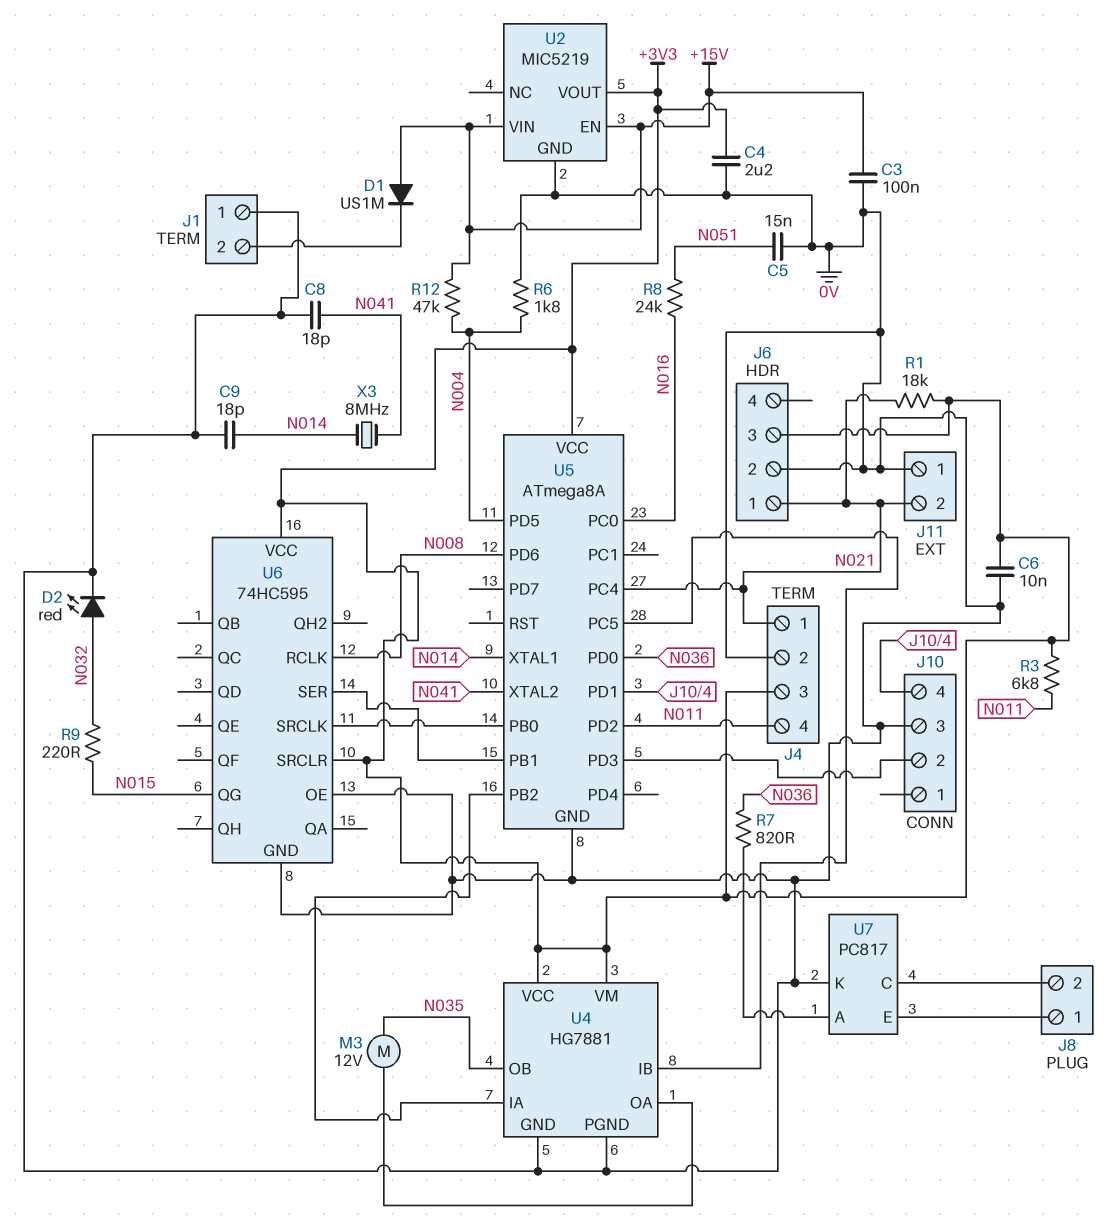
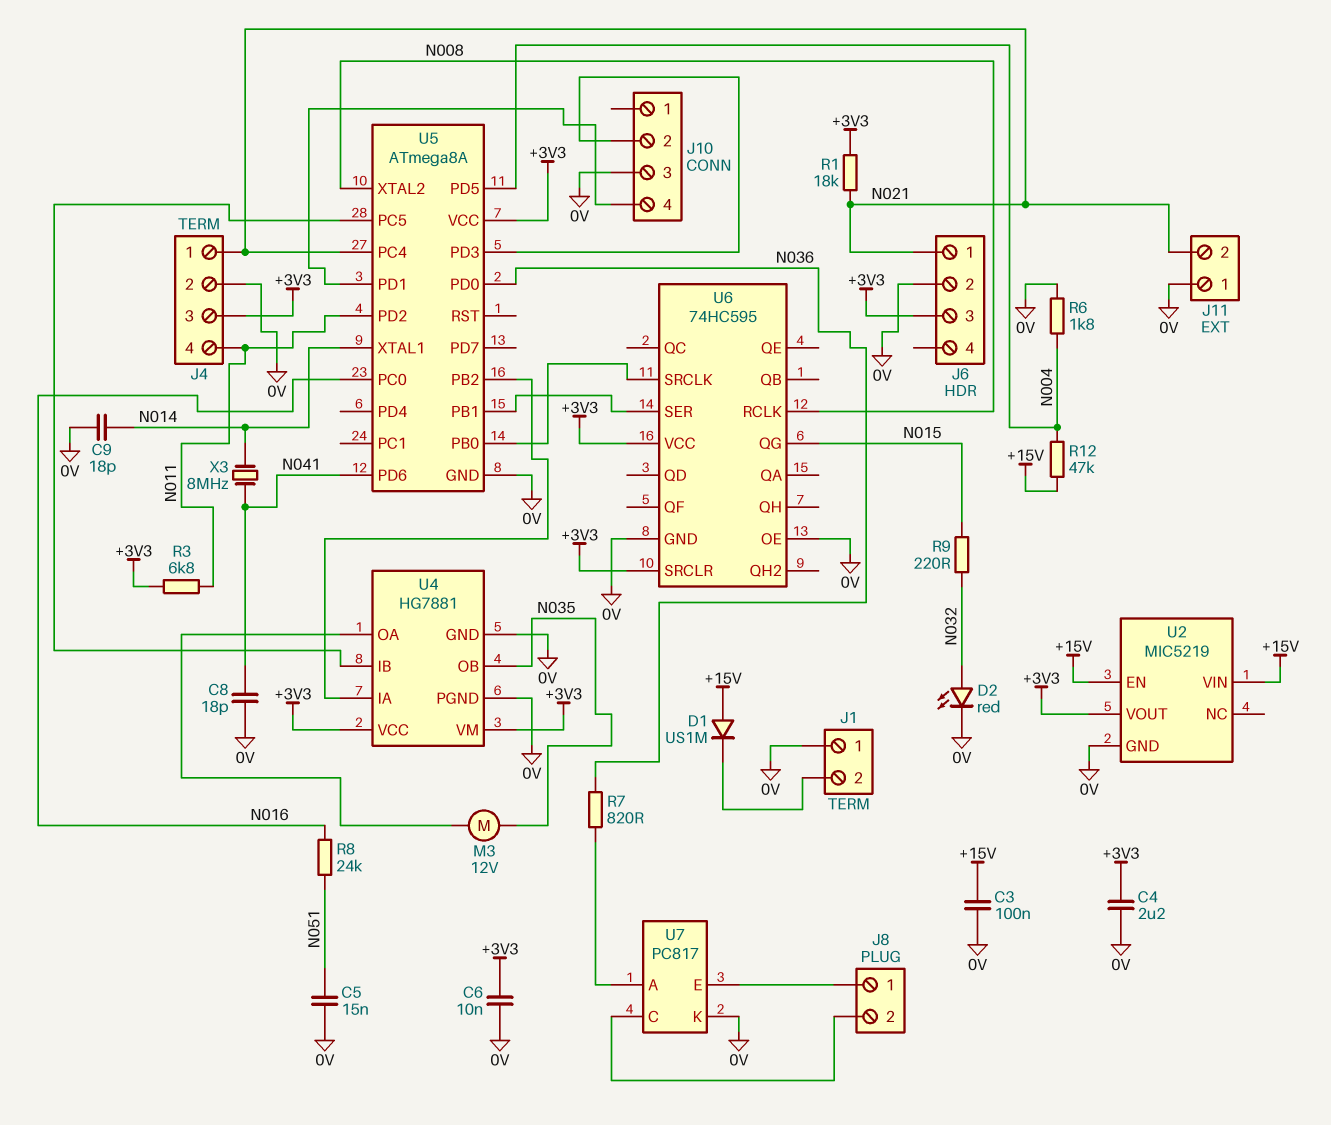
U5 pin PD6: N008 -> N041
U5 pin XTAL2: N041 -> N008

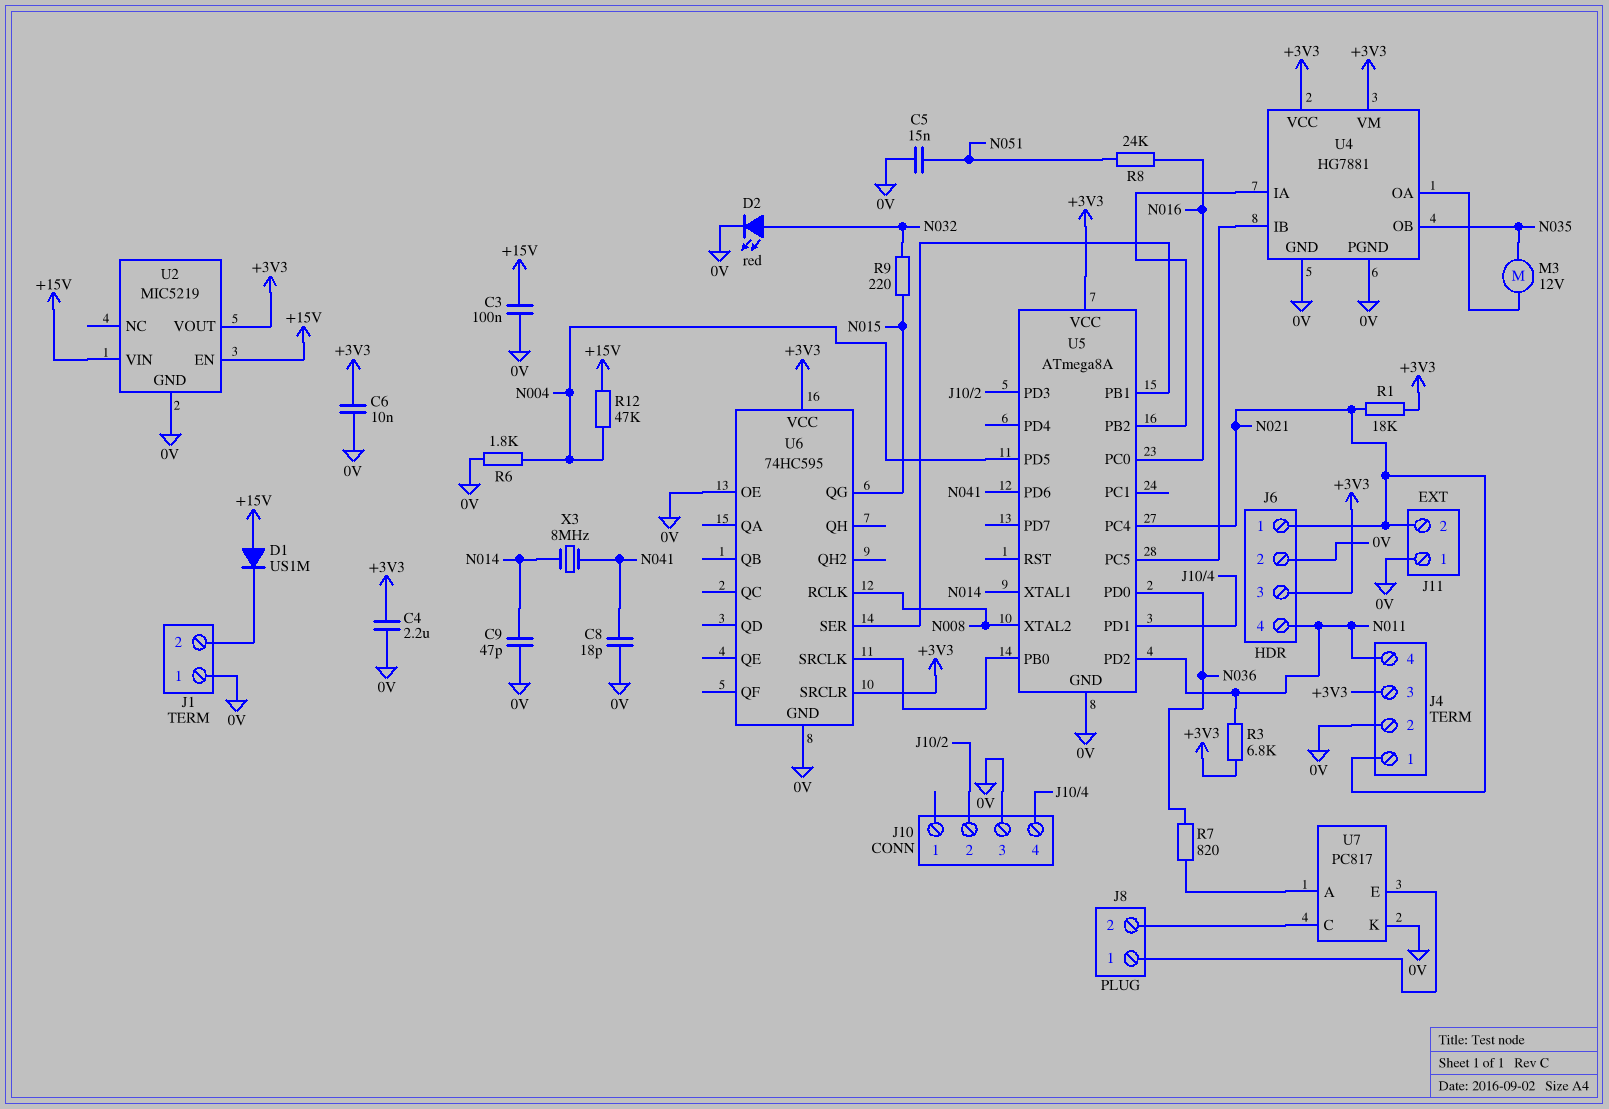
C9: 18pF (0V, N014) -> 47pF (0V, N014)
J6 pin 4: none -> N011

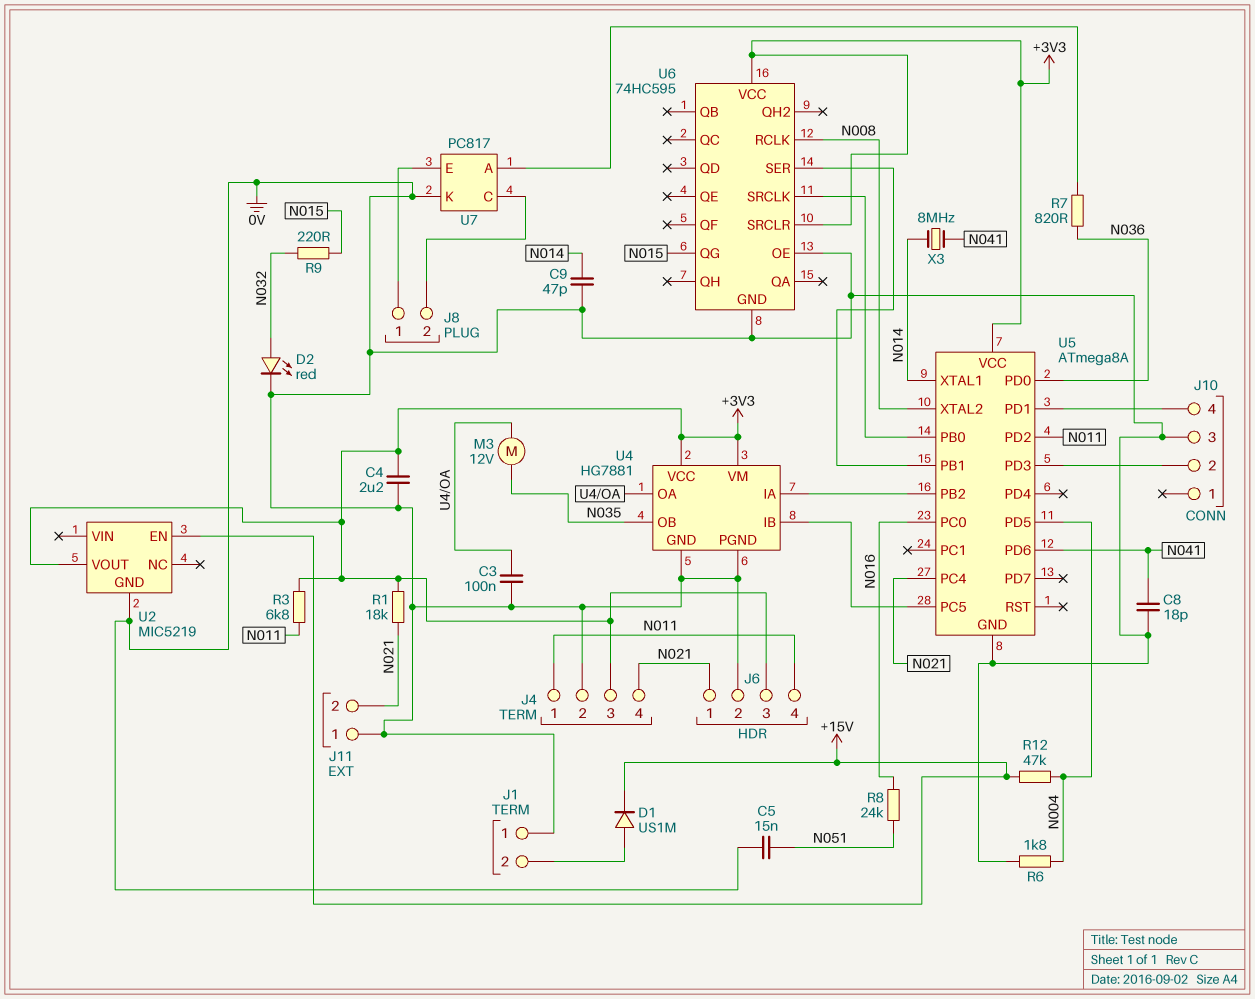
C3: 100nF (+15V, 0V) -> 100nF (0V, U4/OA)
C6: 10nF (+3V3, 0V) -> none
D1: diode US1M (A +15V, K J1/2) -> diode US1M (A J1/2, K +15V)
J4 pin 1: N021 -> N011
J4 pin 4: N011 -> N021
U2 pin VIN: +15V -> none

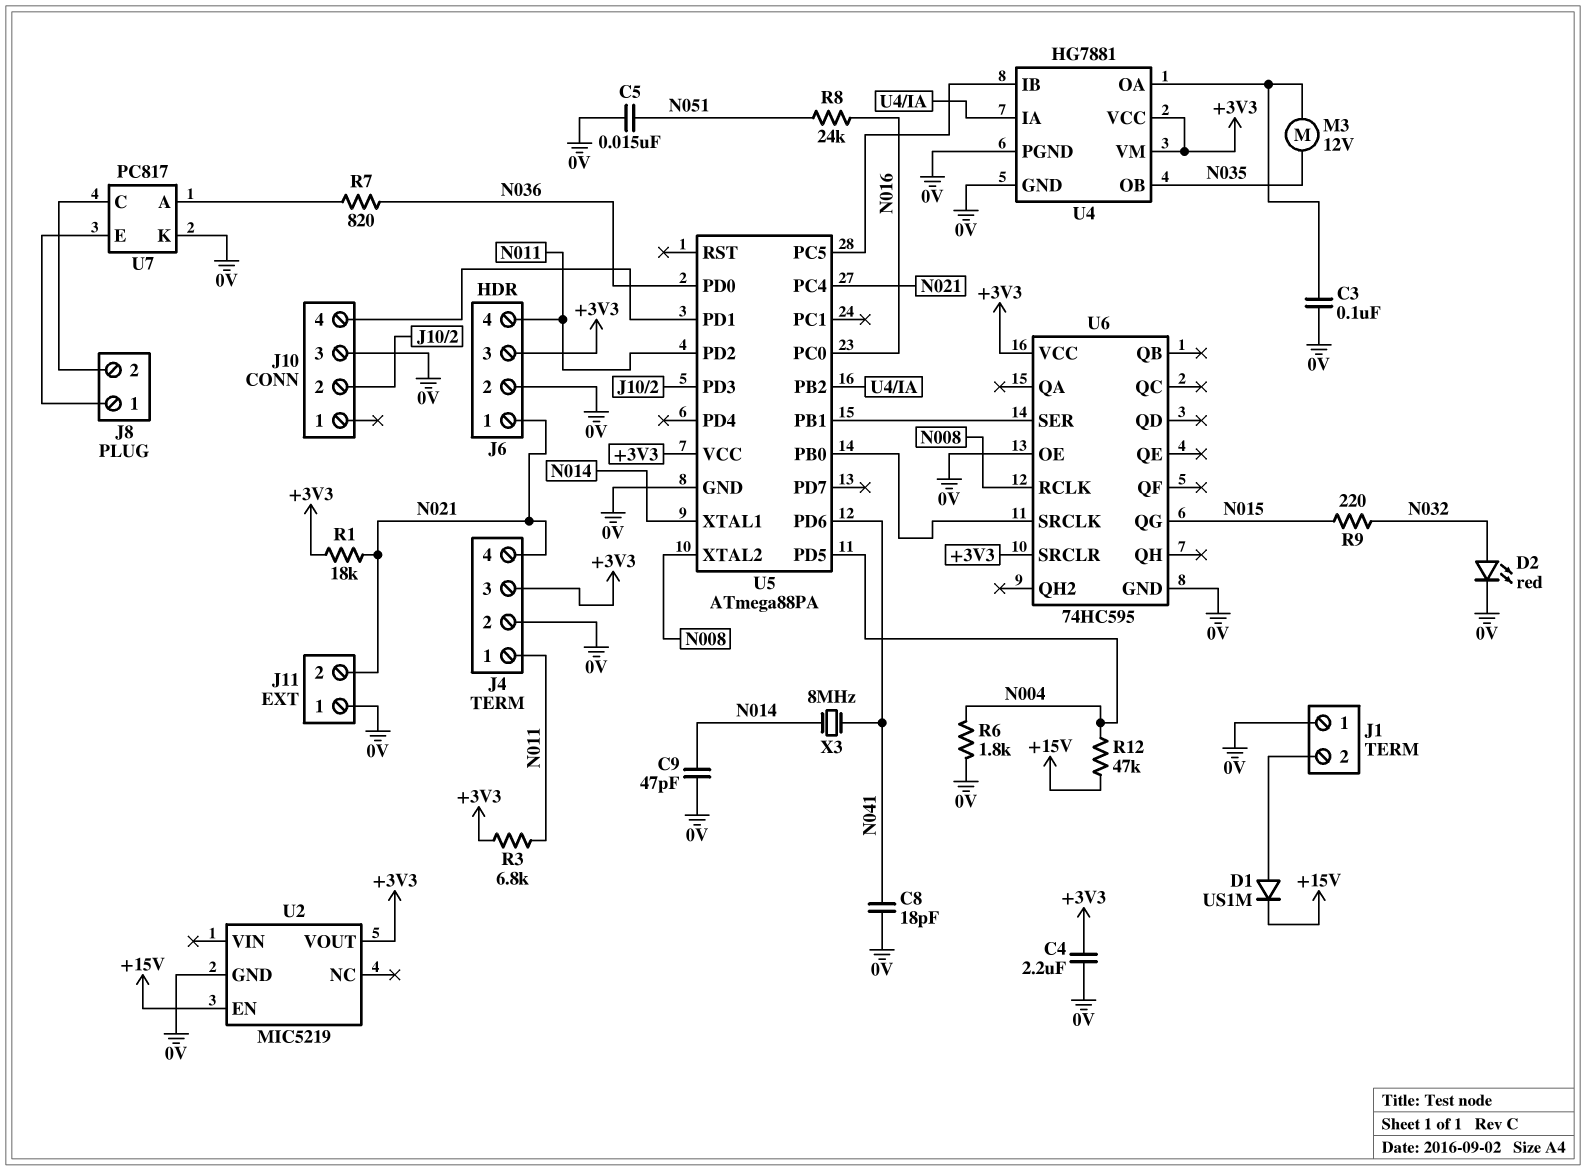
U5: ATmega8A -> ATmega88PA

